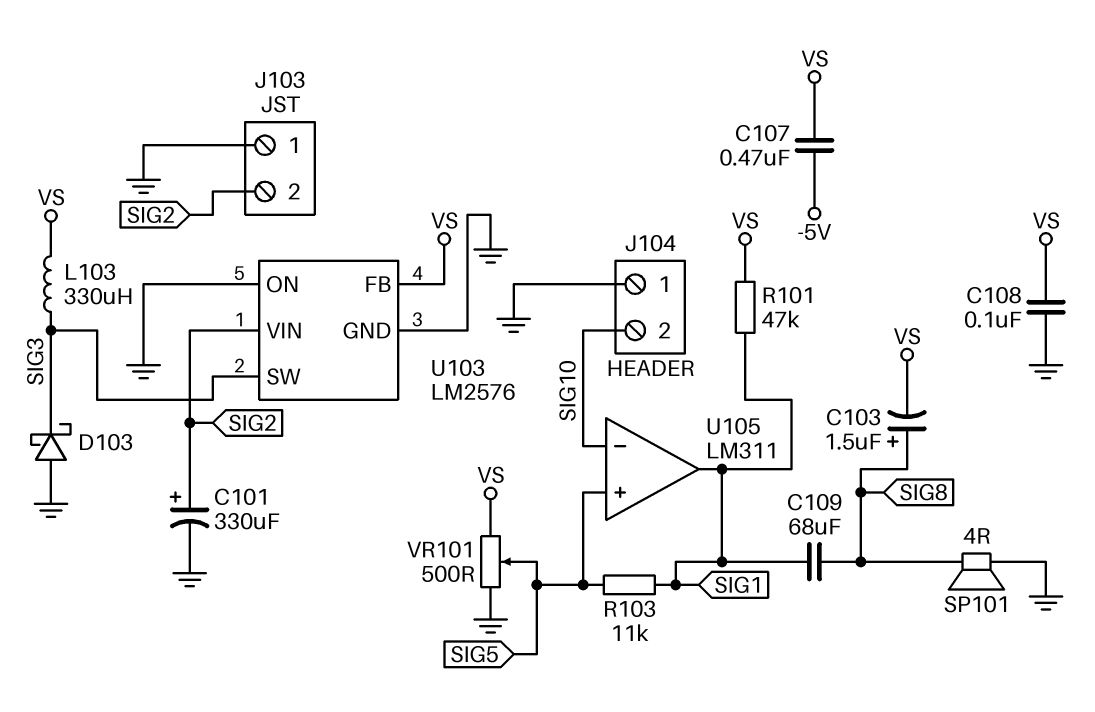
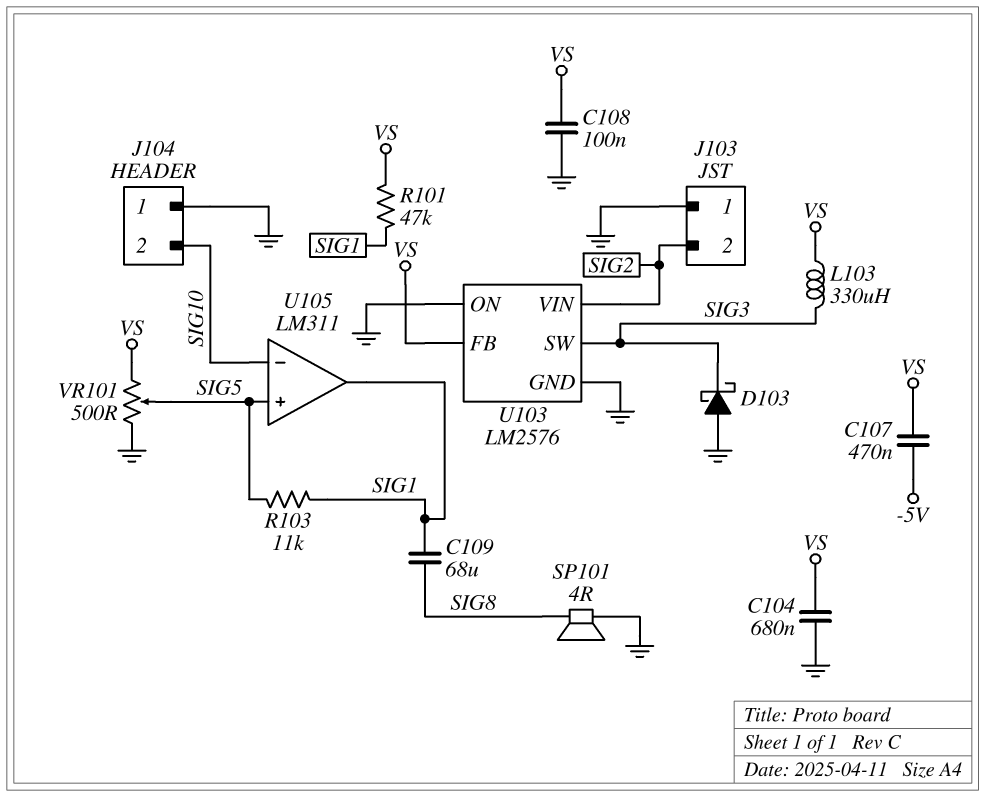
C101: 330uF (plus SIG2, minus GND) -> none
C103: 1.5uF (plus SIG8, minus VS) -> none
C104: none -> 680nF (GND, VS)

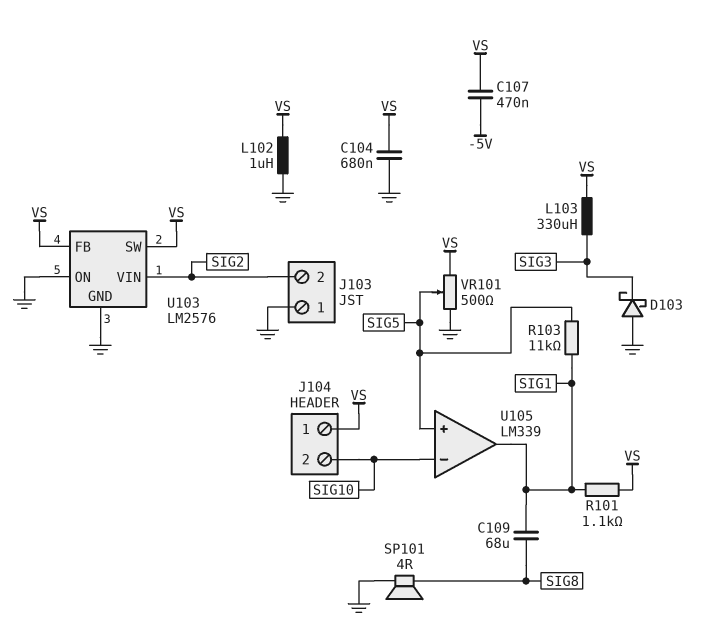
C108: 100nF (GND, VS) -> none
J104 pin 1: GND -> VS
L102: none -> 1uH (GND, VS)
R101: 47k (SIG1, VS) -> 1.1k (SIG1, VS)
U103 pin SW: SIG3 -> VS
U105: LM311 -> LM339

